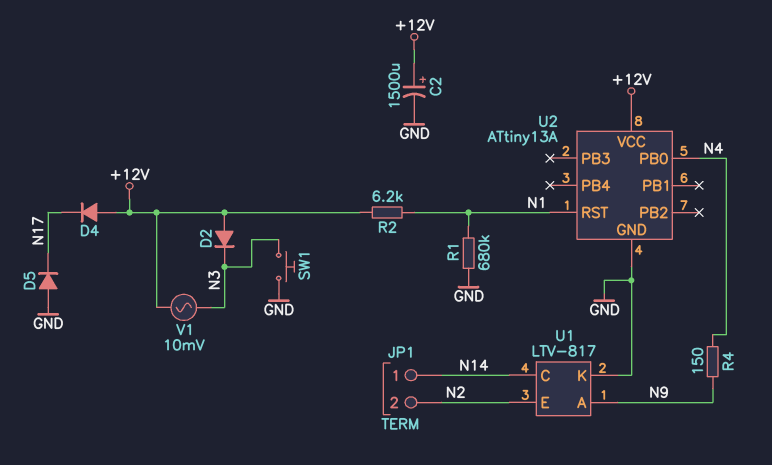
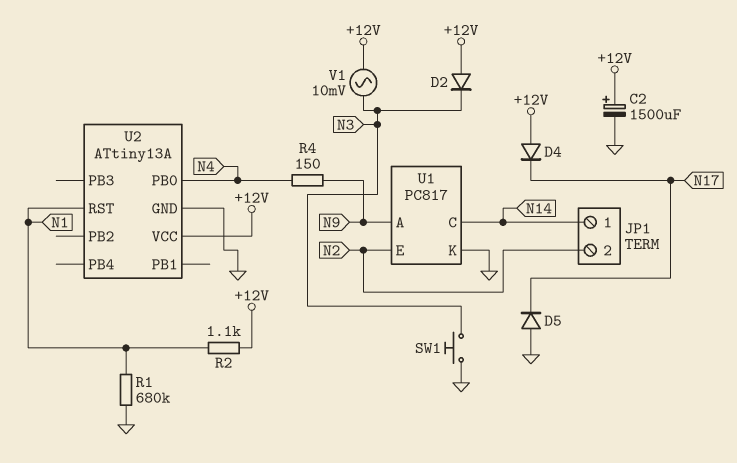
R2: 6.2k (+12V, N1) -> 1.1k (+12V, N1)
U1: LTV-817 -> PC817

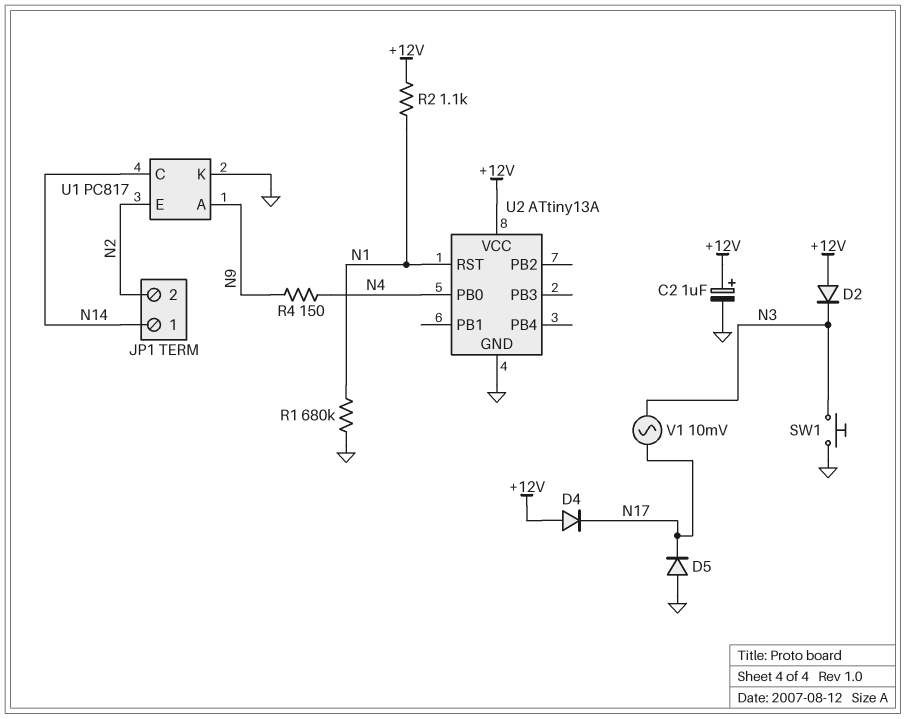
C2: 1500uF (plus +12V, minus GND) -> 1uF (plus +12V, minus GND)
V1: AC 10mV (+12V, N3) -> AC 10mV (N3, N17)

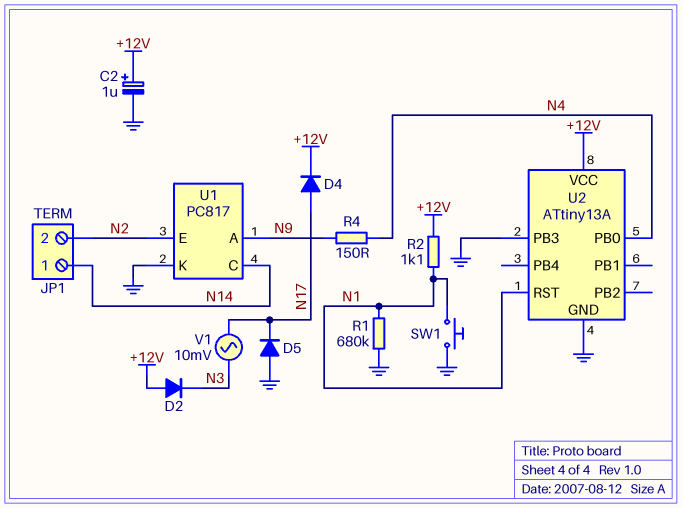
D4: diode (A +12V, K N17) -> diode (A N17, K +12V)
SW1: button (GND, N3) -> button (GND, N1)
U2 pin PB3: none -> GND

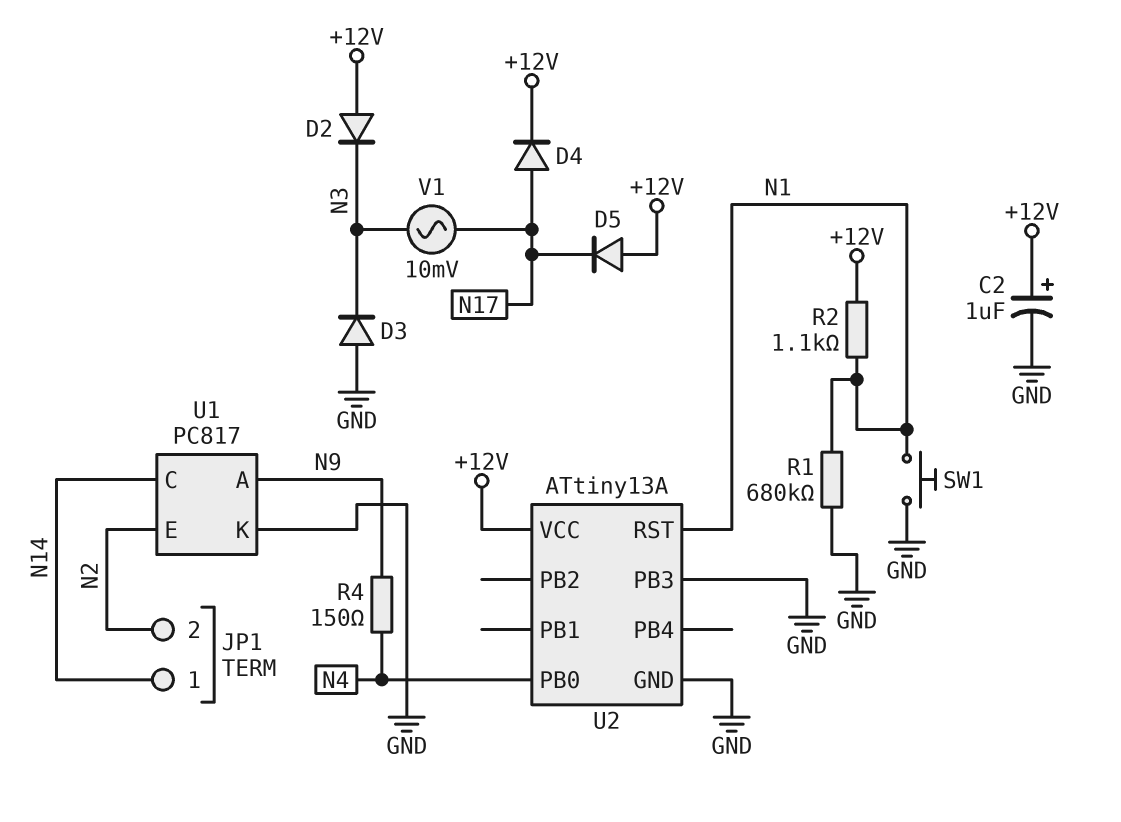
D3: none -> diode (A GND, K N3)
D5: diode (A GND, K N17) -> diode (A +12V, K N17)

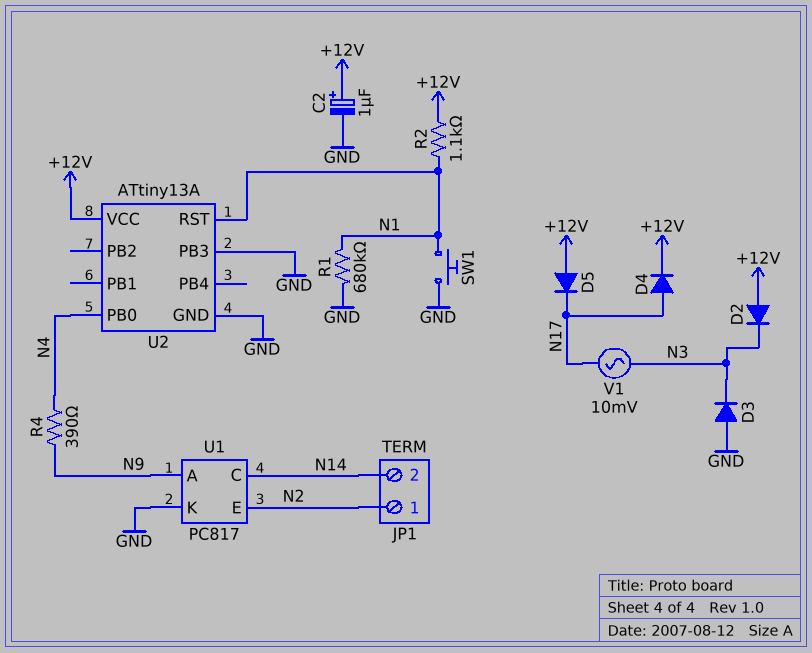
JP1 pin 1: N14 -> N2
JP1 pin 2: N2 -> N14
R4: 150 (N4, N9) -> 390 (N4, N9)

